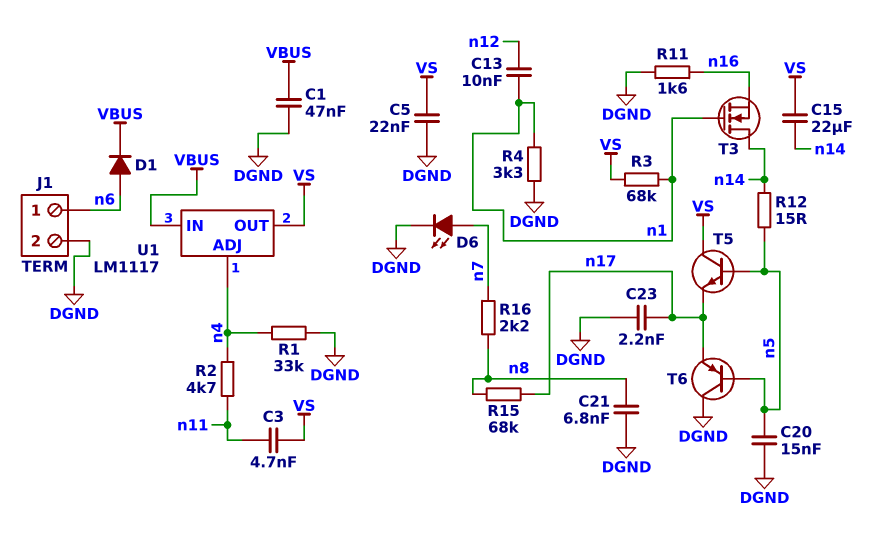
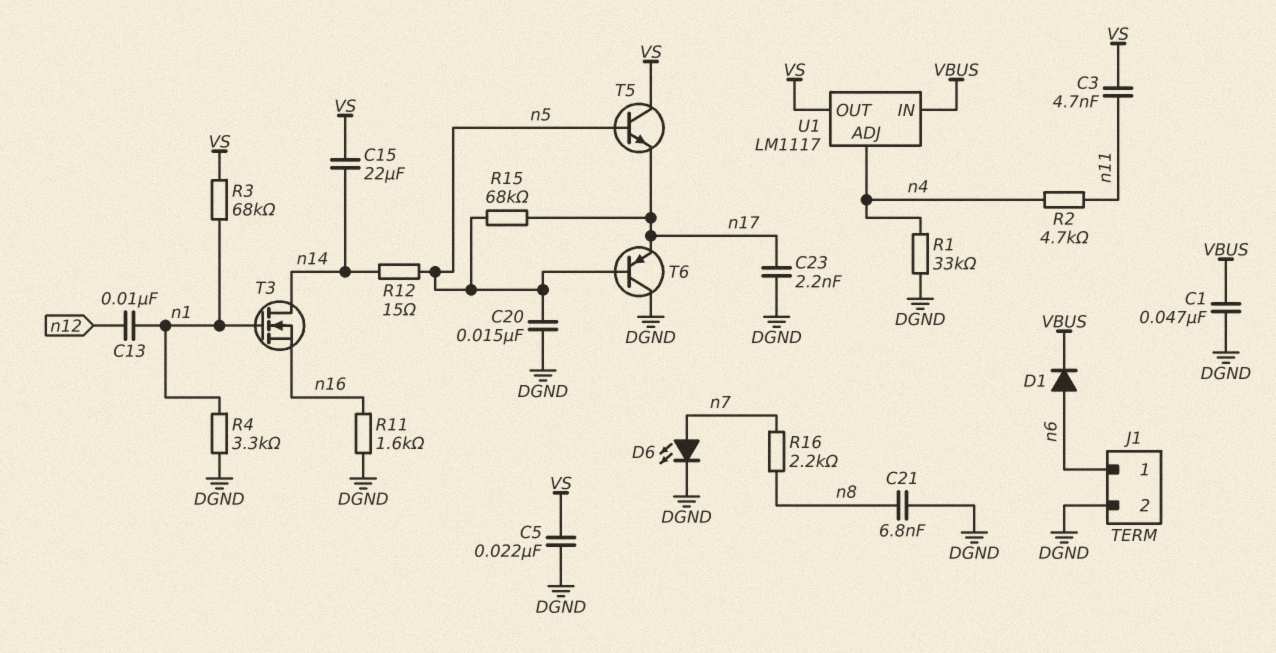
R15: 68k (n8, n17) -> 68k (n5, n17)

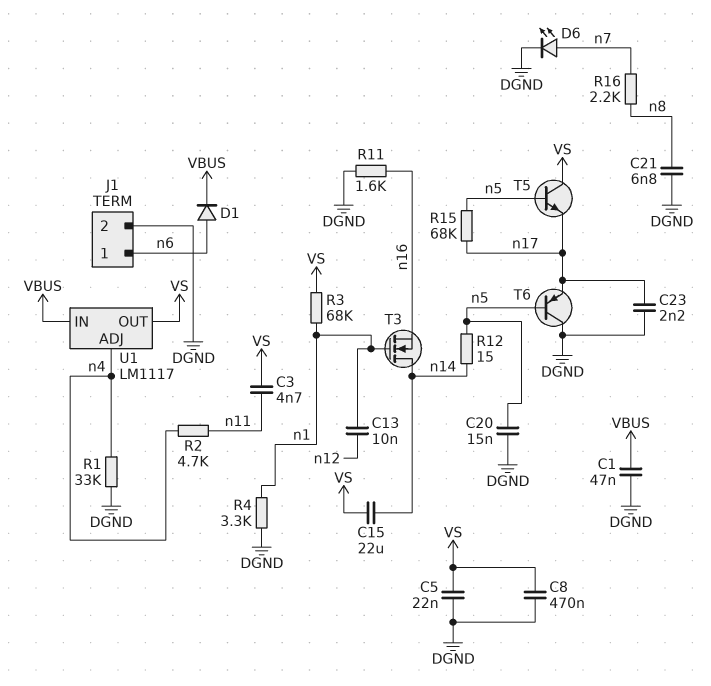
C8: none -> 470nF (DGND, VS)

